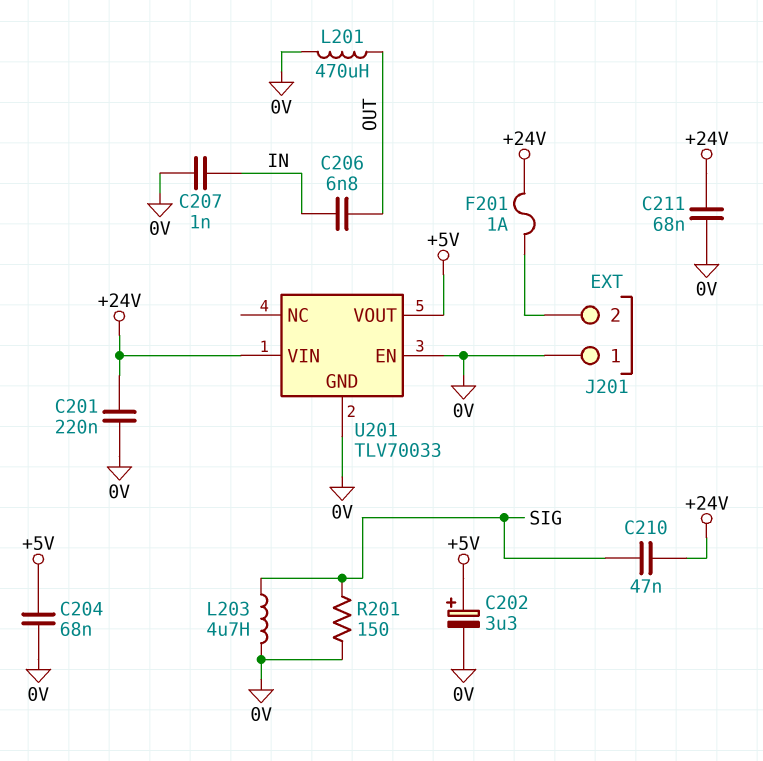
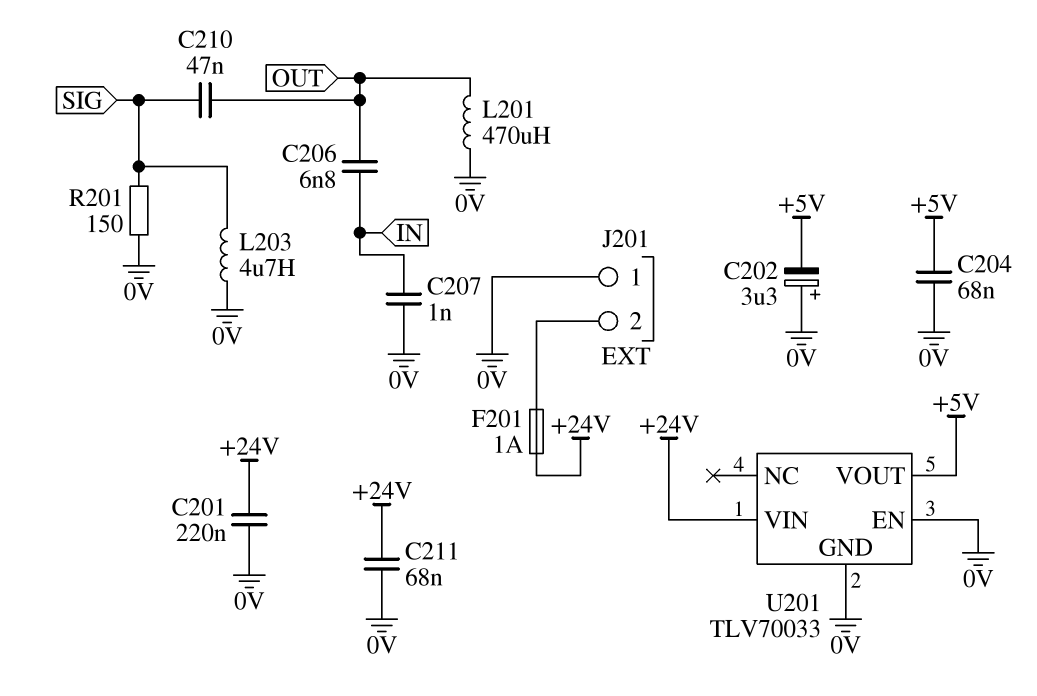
C202: 3.3uF (plus +5V, minus 0V) -> 3.3uF (plus 0V, minus +5V)
C210: 47nF (+24V, SIG) -> 47nF (OUT, SIG)

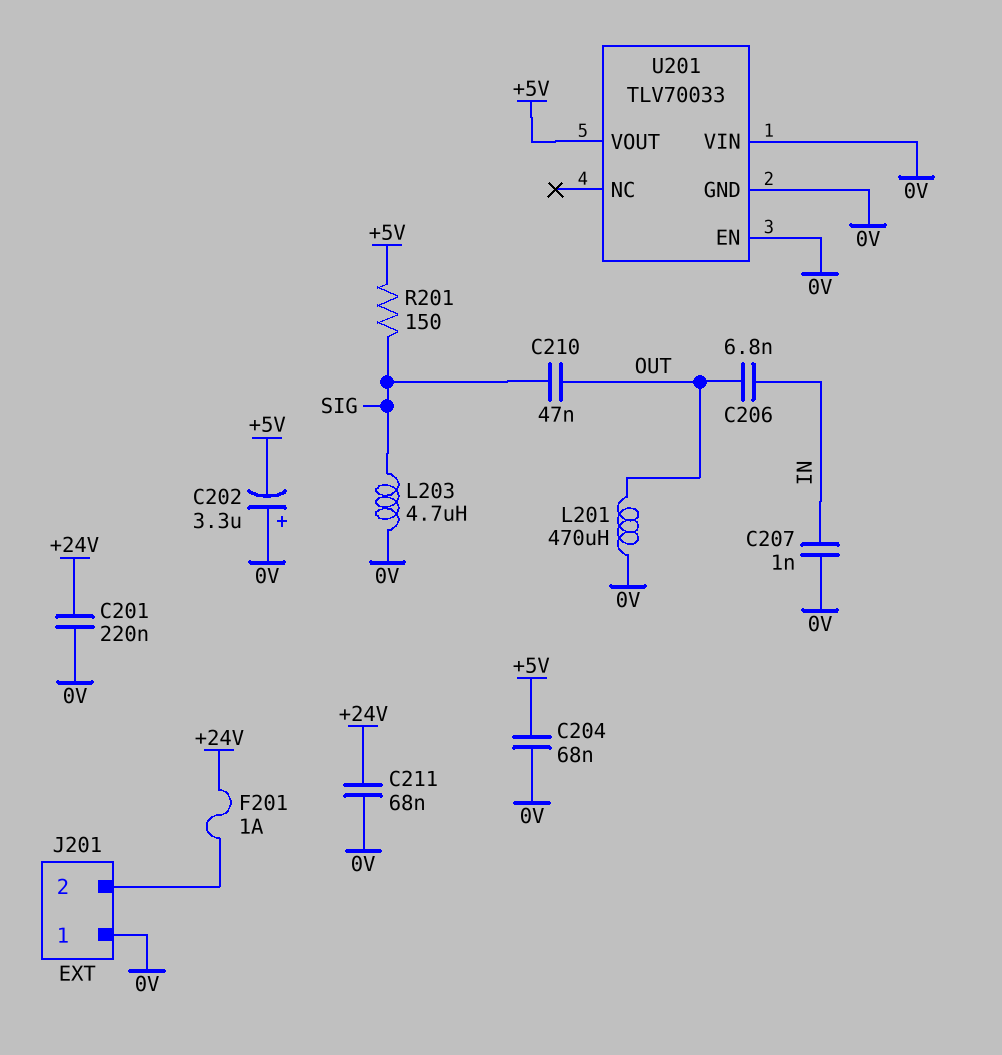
R201: 150 (0V, SIG) -> 150 (+5V, SIG)
U201 pin VIN: +24V -> 0V

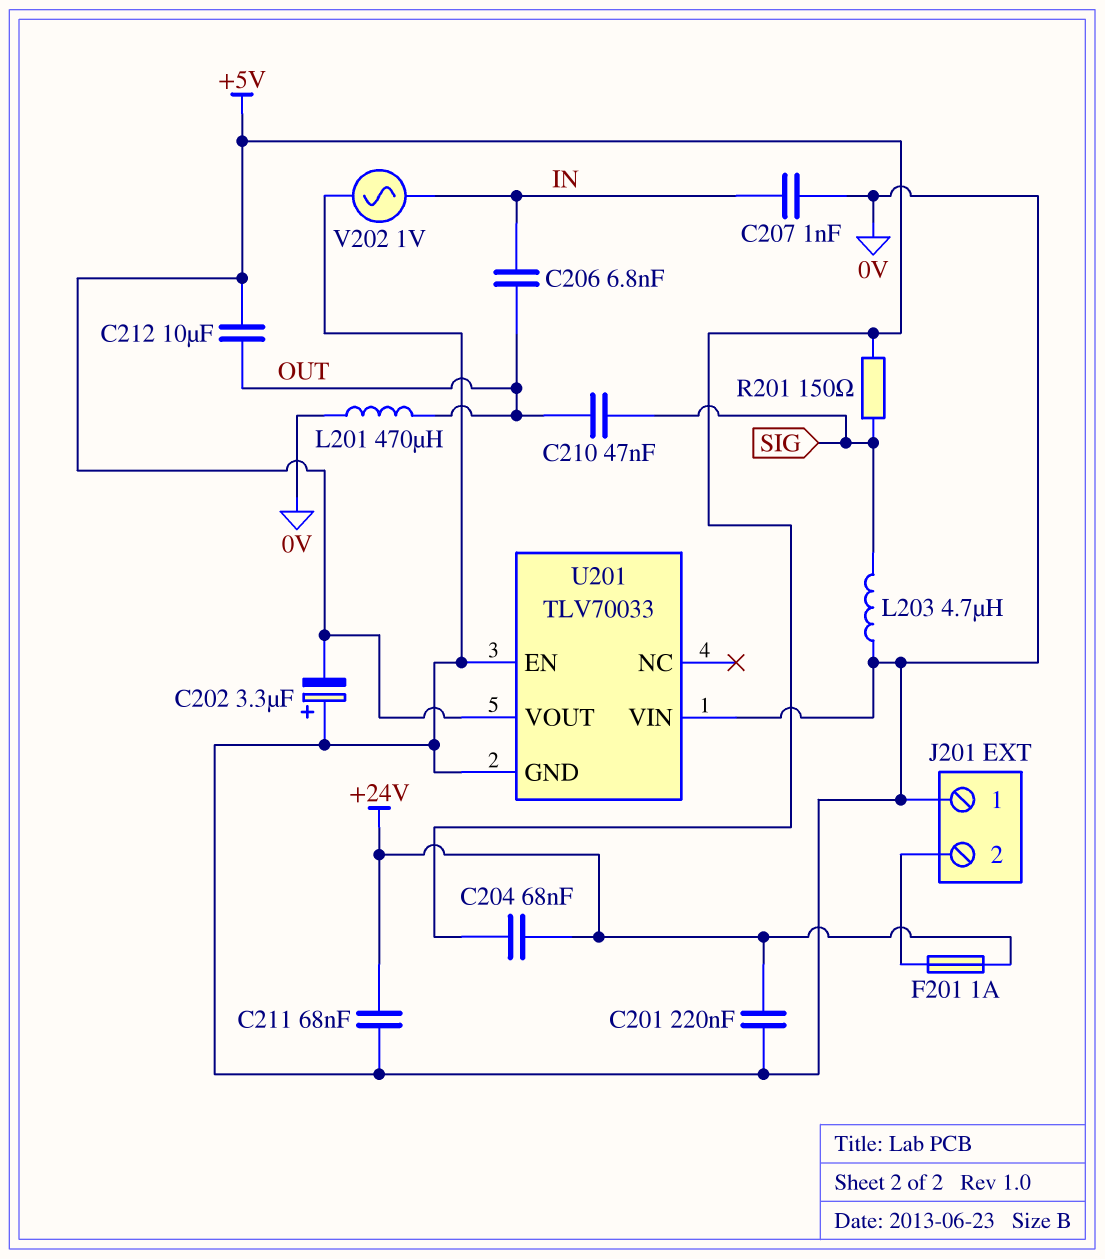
C204: 68nF (+5V, 0V) -> 68nF (+5V, +24V)
C212: none -> 10uF (+5V, OUT)
V202: none -> AC 1V (0V, IN)

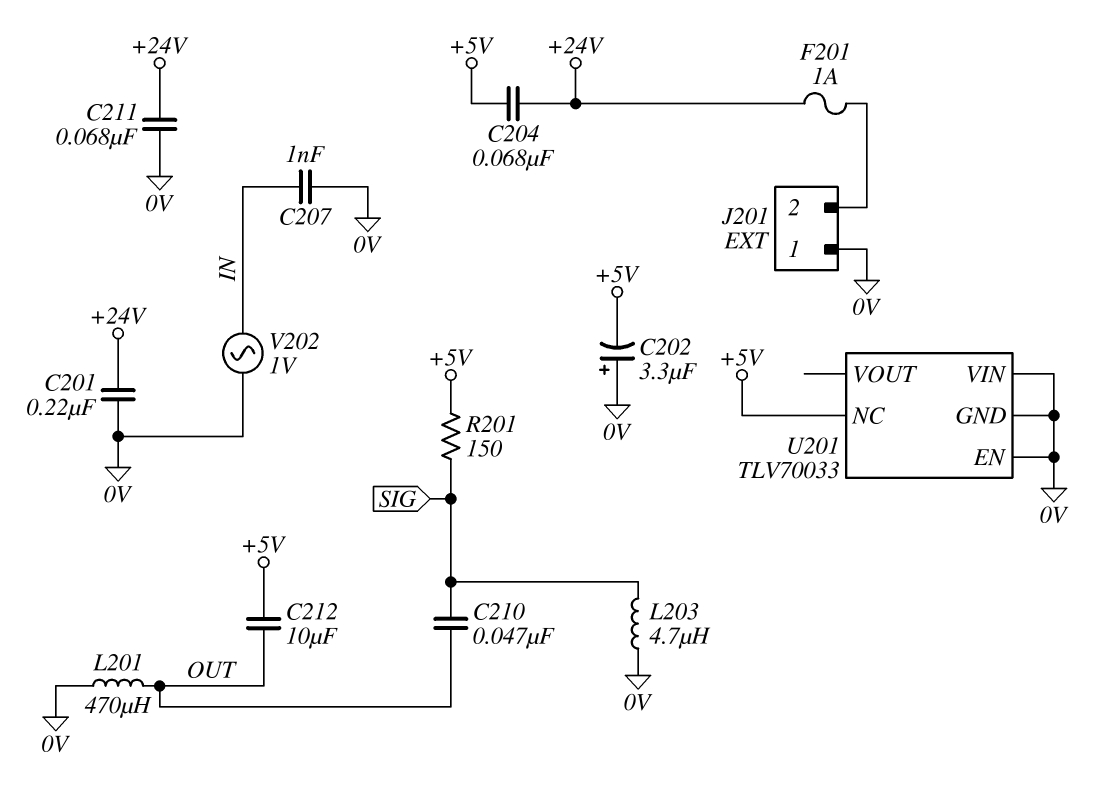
C206: 6.8nF (IN, OUT) -> none
U201 pin NC: none -> +5V
U201 pin VOUT: +5V -> none

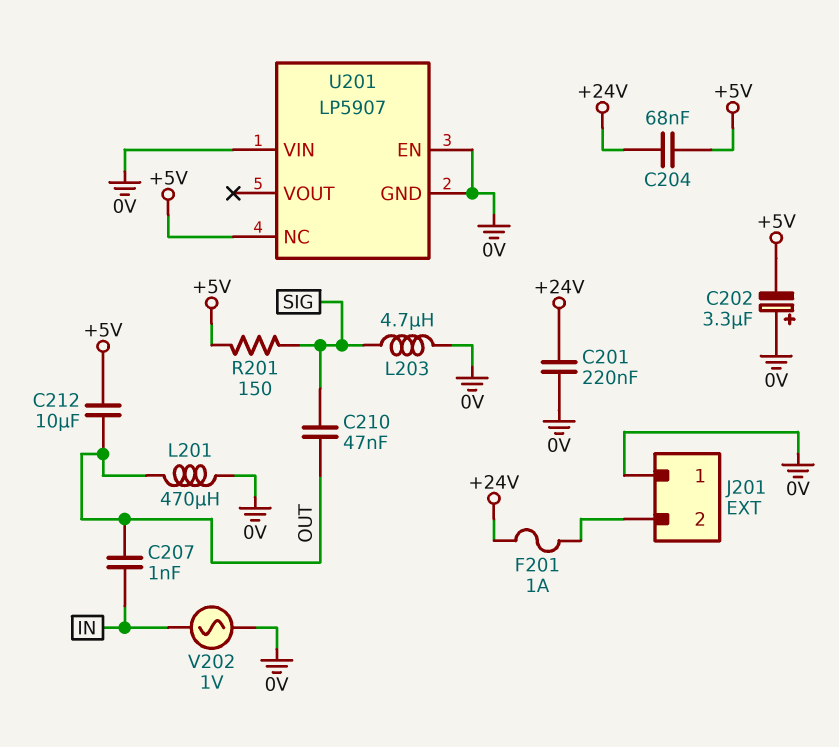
C207: 1nF (0V, IN) -> 1nF (IN, OUT)
C211: 68nF (+24V, 0V) -> none
U201: TLV70033 -> LP5907

